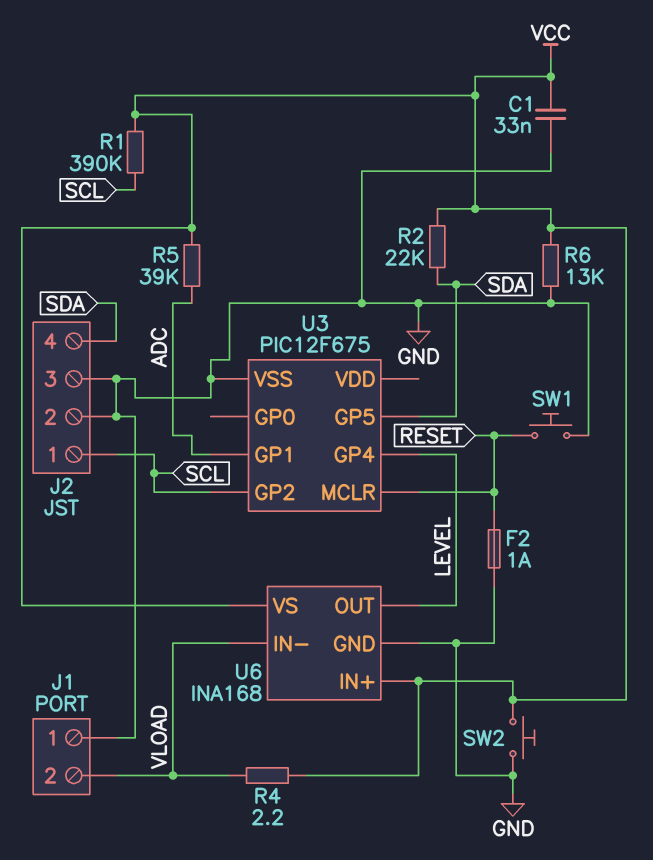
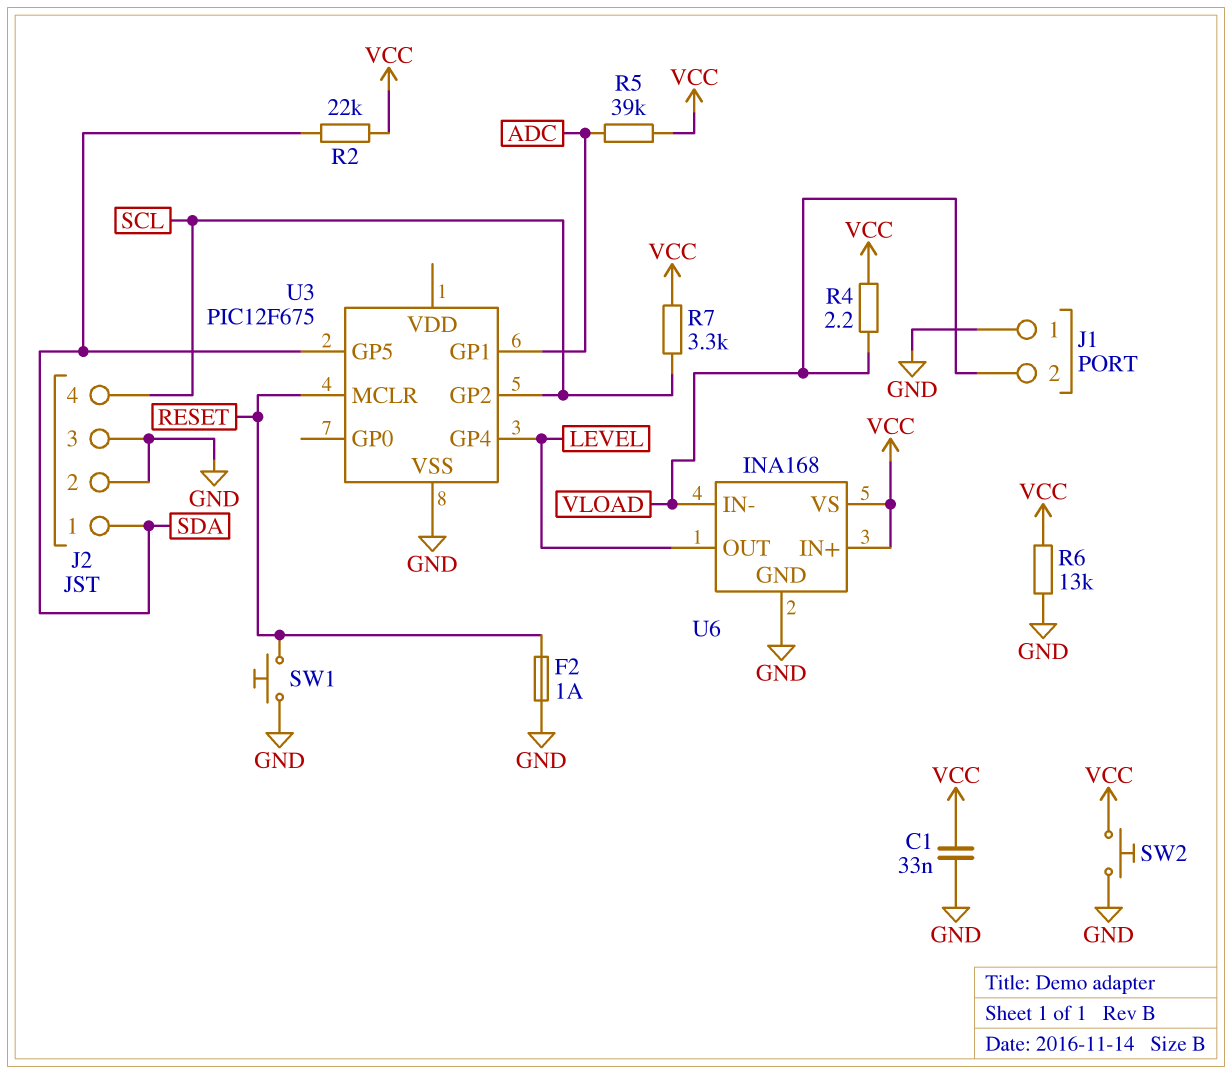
J2 pin 1: SCL -> SDA
J2 pin 4: SDA -> SCL
R1: 390k (SCL, VCC) -> none
R7: none -> 3.3k (SCL, VCC)

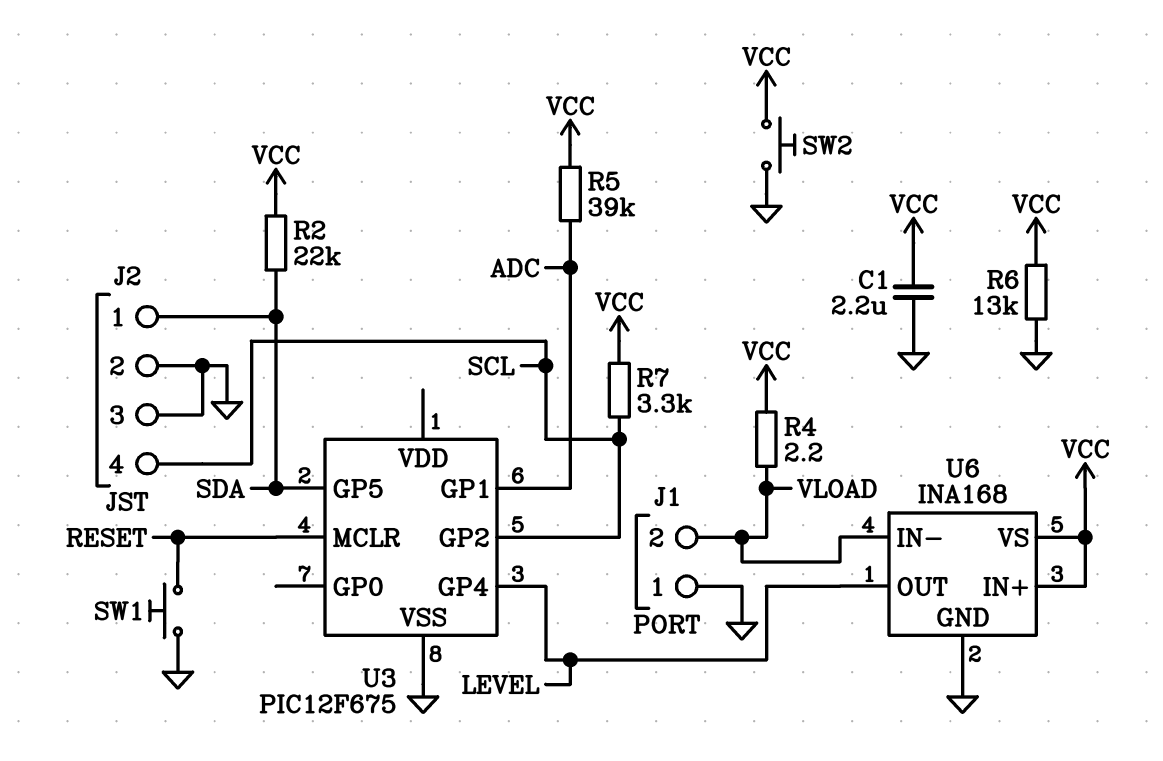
C1: 33nF (GND, VCC) -> 2.2uF (GND, VCC)
F2: 1A (GND, RESET) -> none

